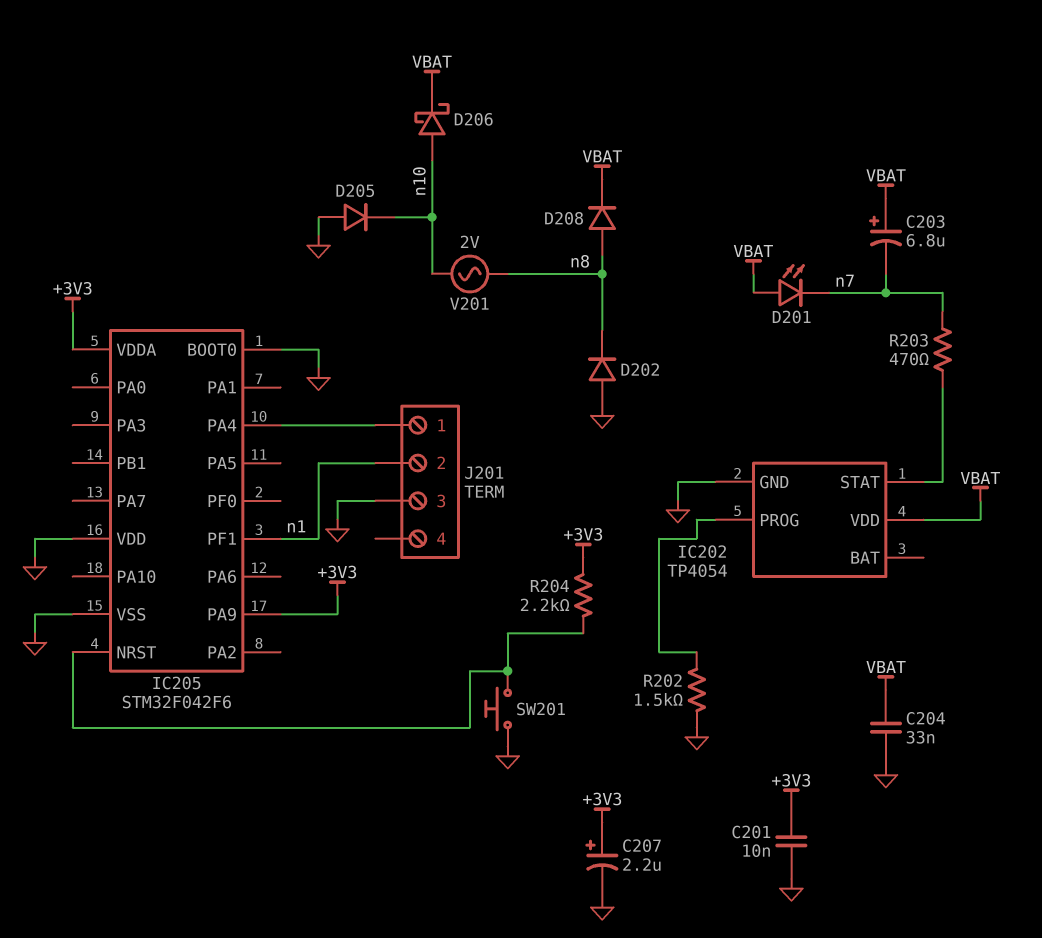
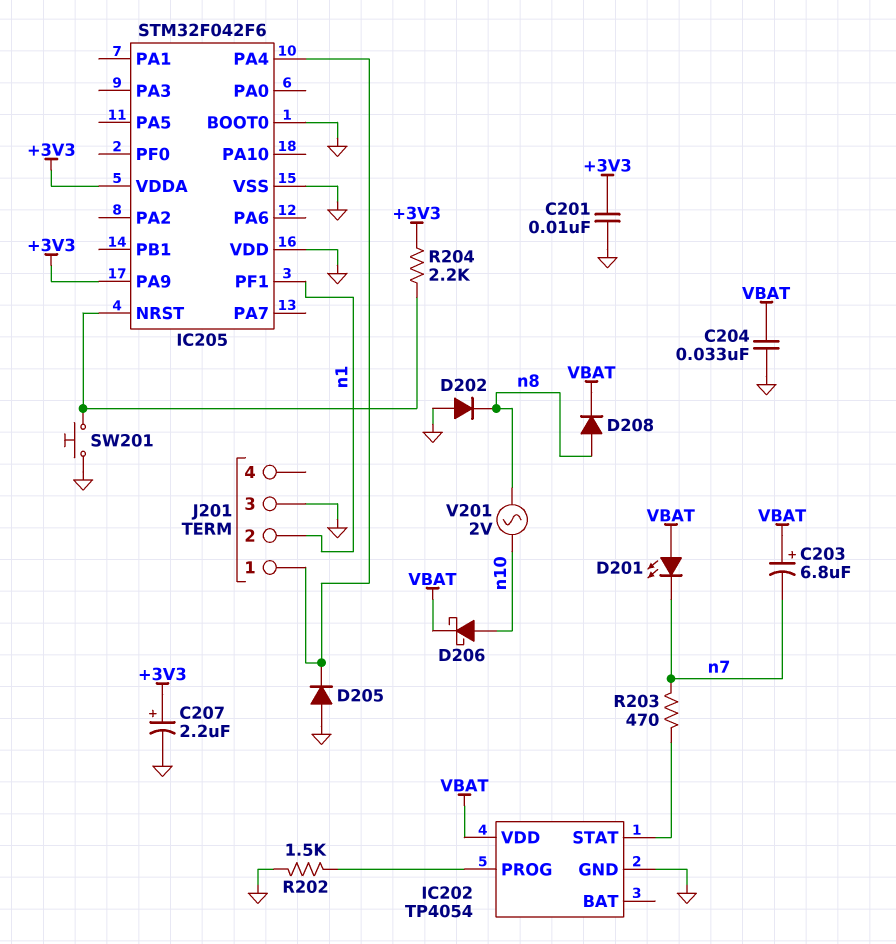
D205: diode (A GND, K n10) -> diode (A GND, K IC205/PA4)

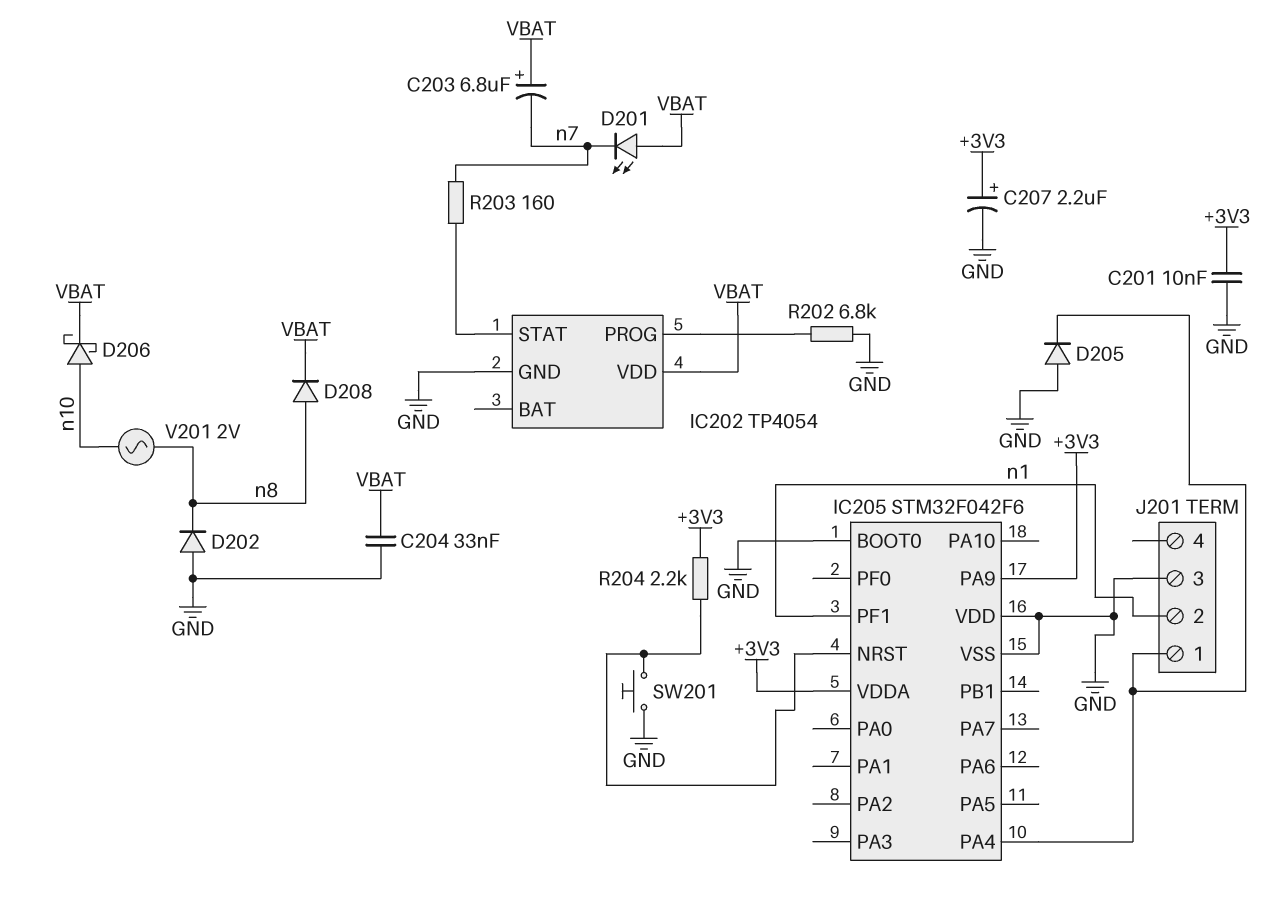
R202: 1.5k (GND, IC202/PROG) -> 6.8k (GND, IC202/PROG)
R203: 470 (IC202/STAT, n7) -> 160 (IC202/STAT, n7)

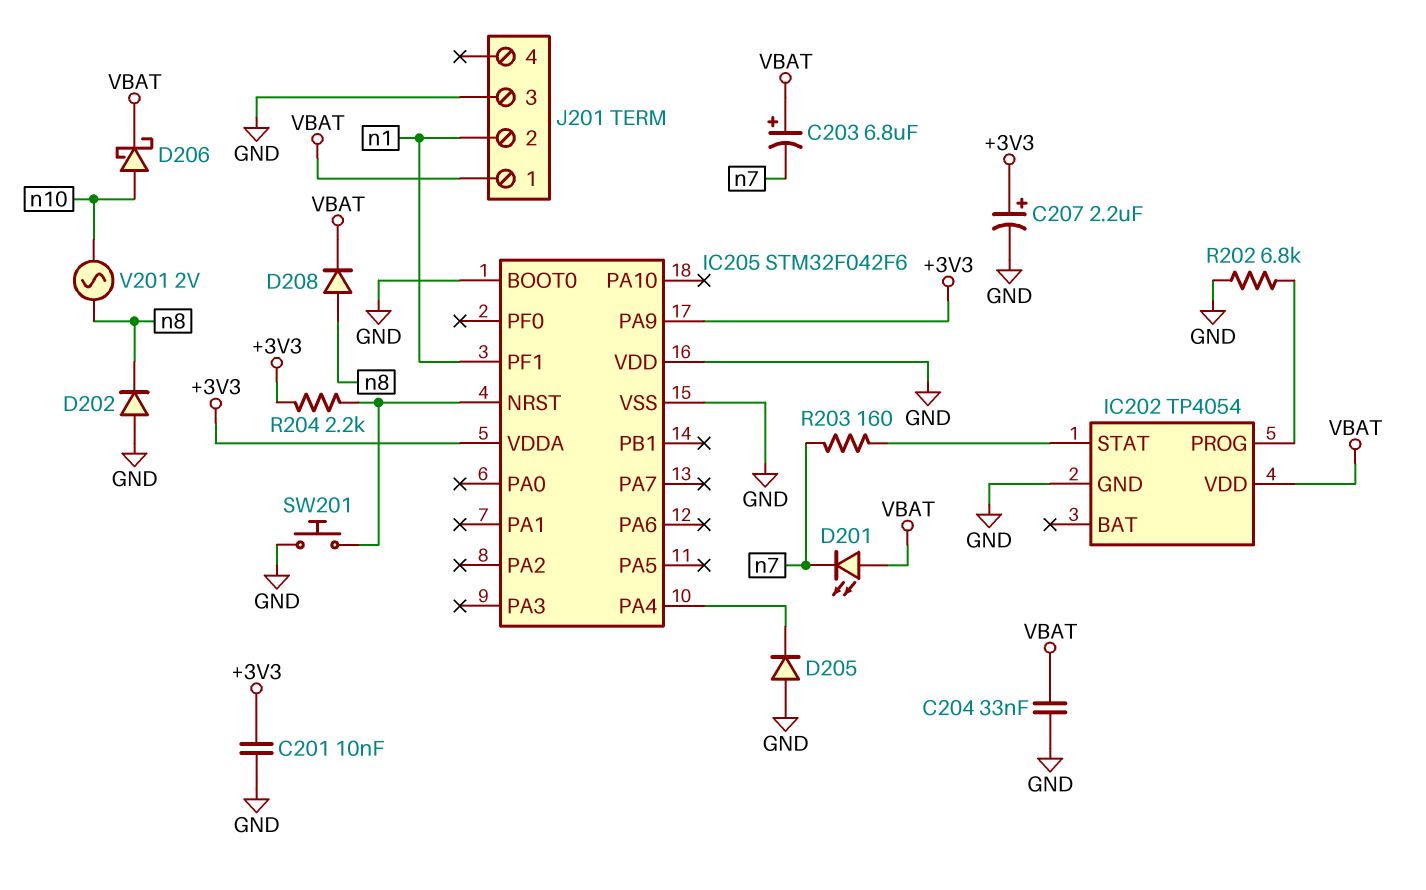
J201 pin 1: IC205/PA4 -> VBAT

